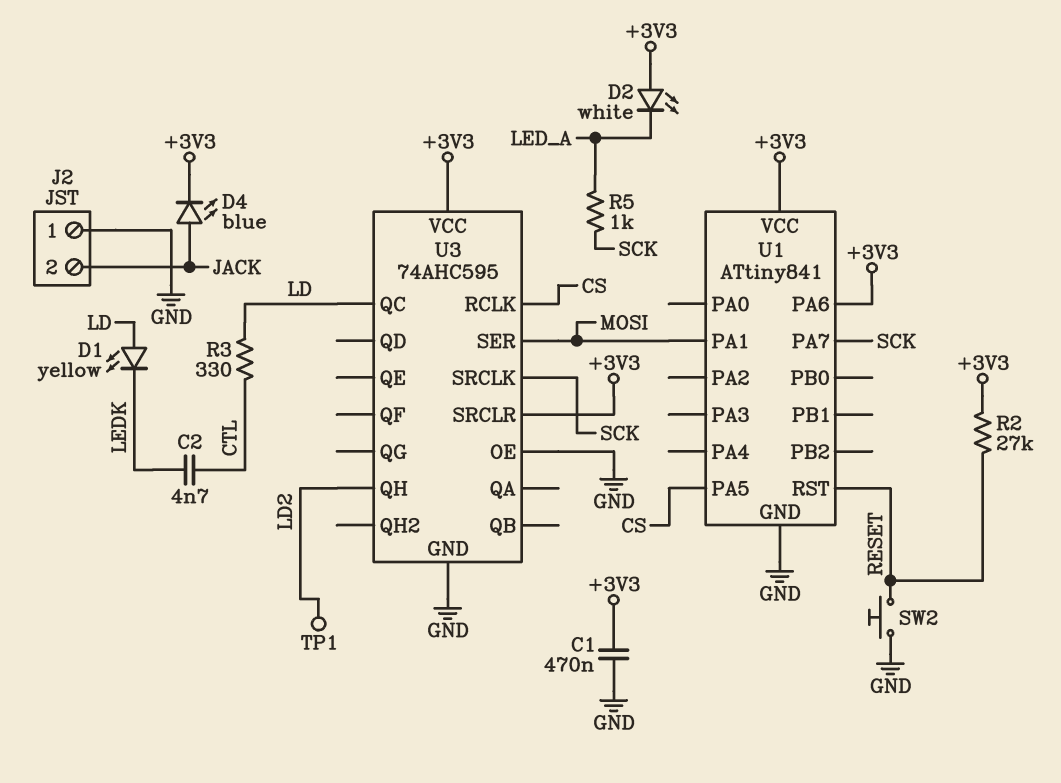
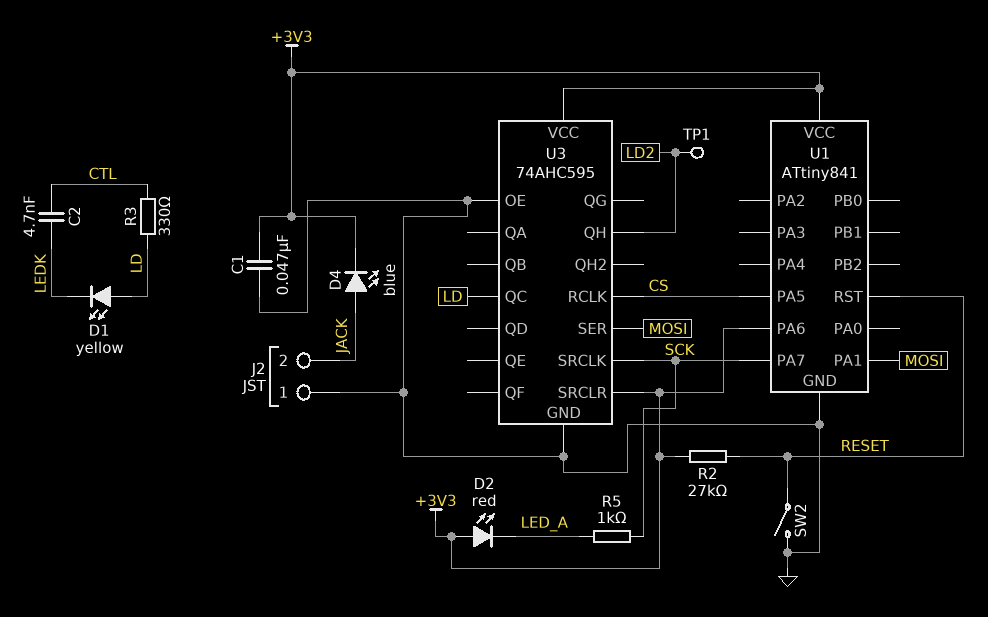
C1: 470nF (+3V3, GND) -> 47nF (+3V3, GND)
D2: LED white (A +3V3, K LED_A) -> LED red (A +3V3, K LED_A)
SW2: button (GND, RESET) -> switch (GND, RESET)

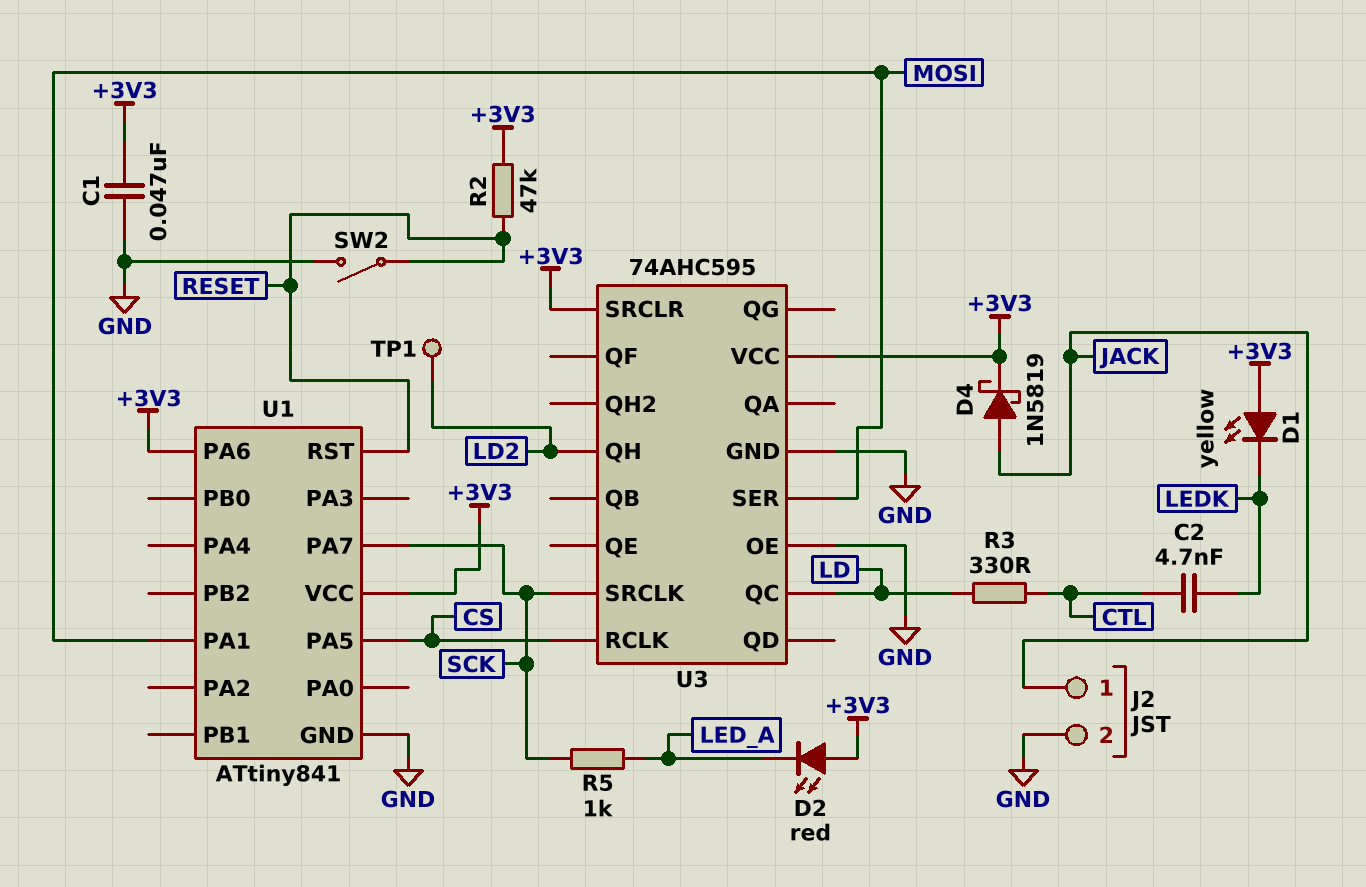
D1: LED yellow (A LD, K LEDK) -> LED yellow (A +3V3, K LEDK)
D4: LED blue (A JACK, K +3V3) -> schottky 1N5819 (A JACK, K +3V3)
J2 pin 1: GND -> JACK
J2 pin 2: JACK -> GND
R2: 27k (+3V3, RESET) -> 47k (+3V3, RESET)

